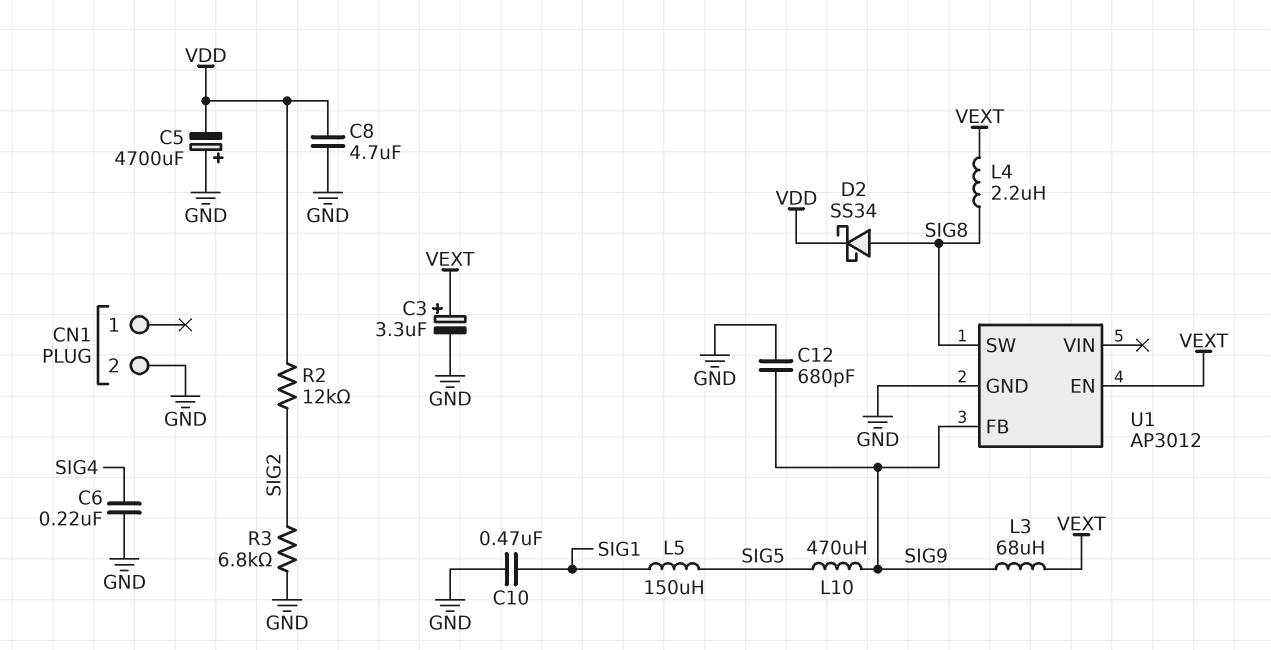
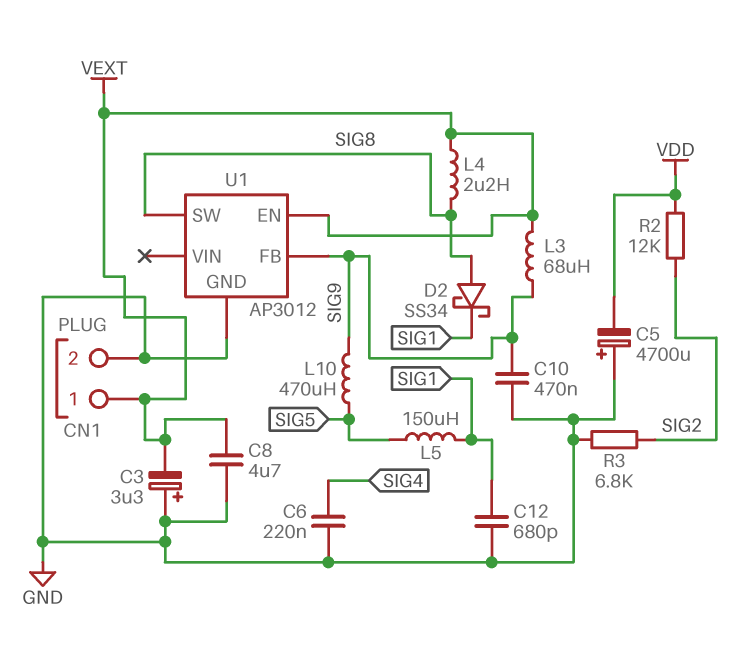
C3: 3.3uF (plus VEXT, minus GND) -> 3.3uF (plus GND, minus VEXT)
C8: 4.7uF (GND, VDD) -> 4.7uF (GND, VEXT)
C10: 470nF (GND, SIG1) -> 470nF (GND, SIG9)
C12: 680pF (GND, SIG9) -> 680pF (GND, SIG1)
CN1 pin 1: none -> VEXT
D2: schottky SS34 (A SIG8, K VDD) -> schottky SS34 (A SIG8, K SIG1)

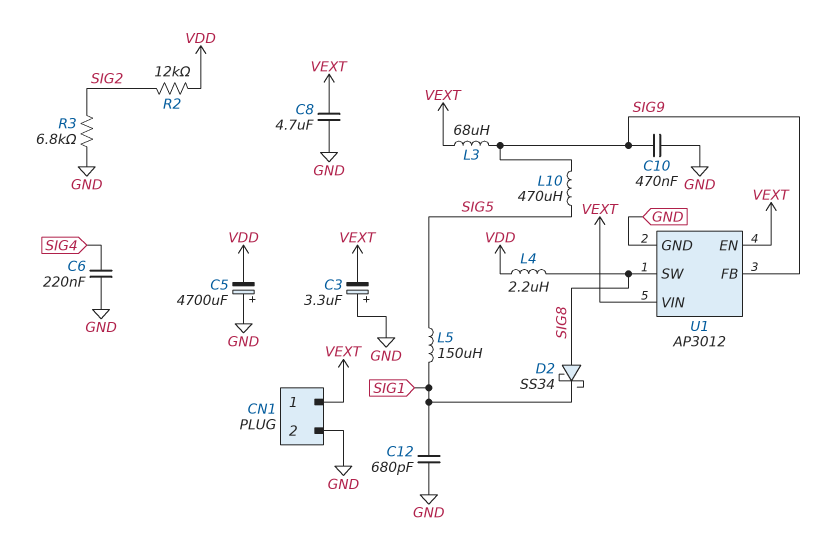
L4: 2.2uH (SIG8, VEXT) -> 2.2uH (SIG8, VDD)
U1 pin VIN: none -> VEXT

